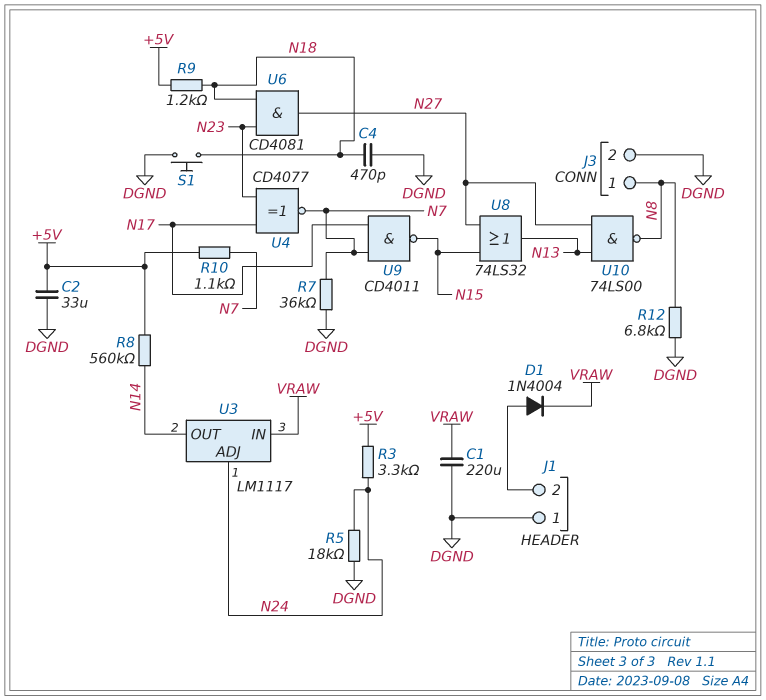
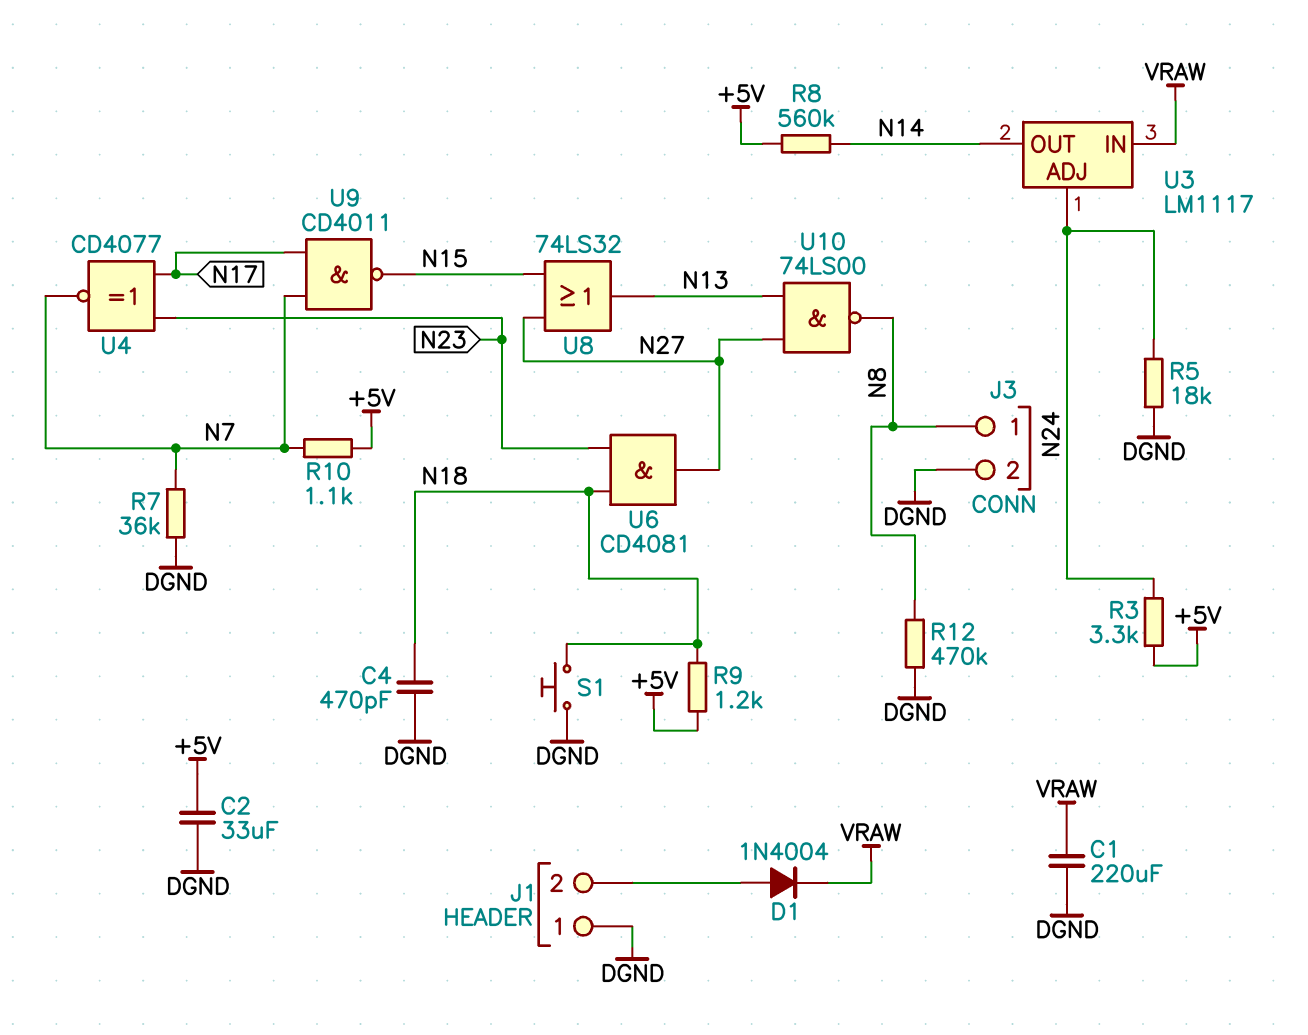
R12: 6.8k (DGND, N8) -> 470k (DGND, N8)

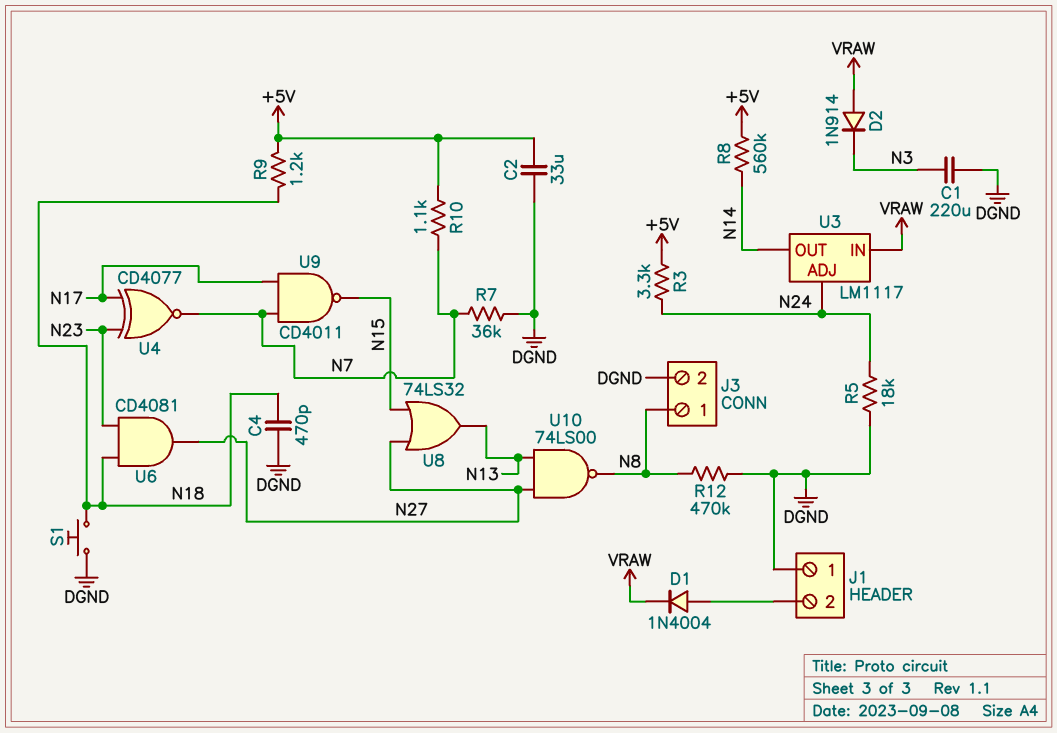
C1: 220uF (DGND, VRAW) -> 220uF (DGND, N3)
D2: none -> diode 1N914 (A VRAW, K N3)

